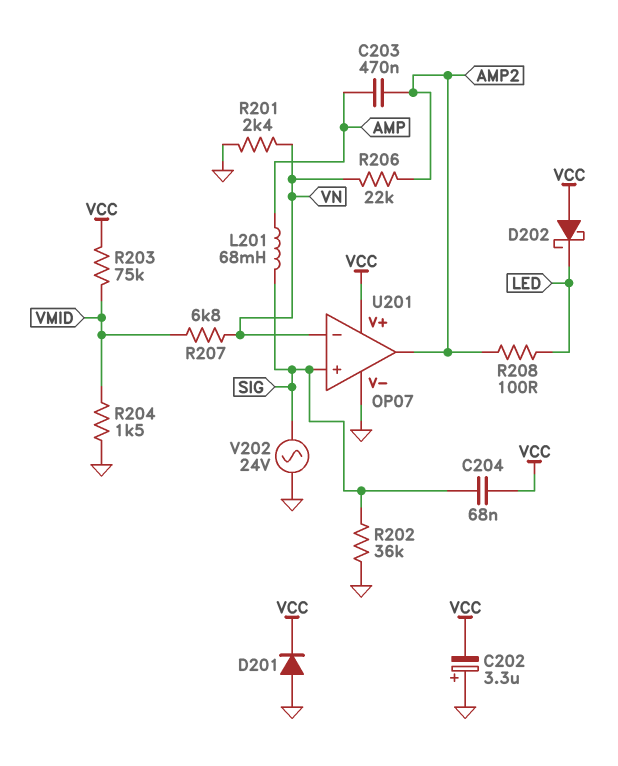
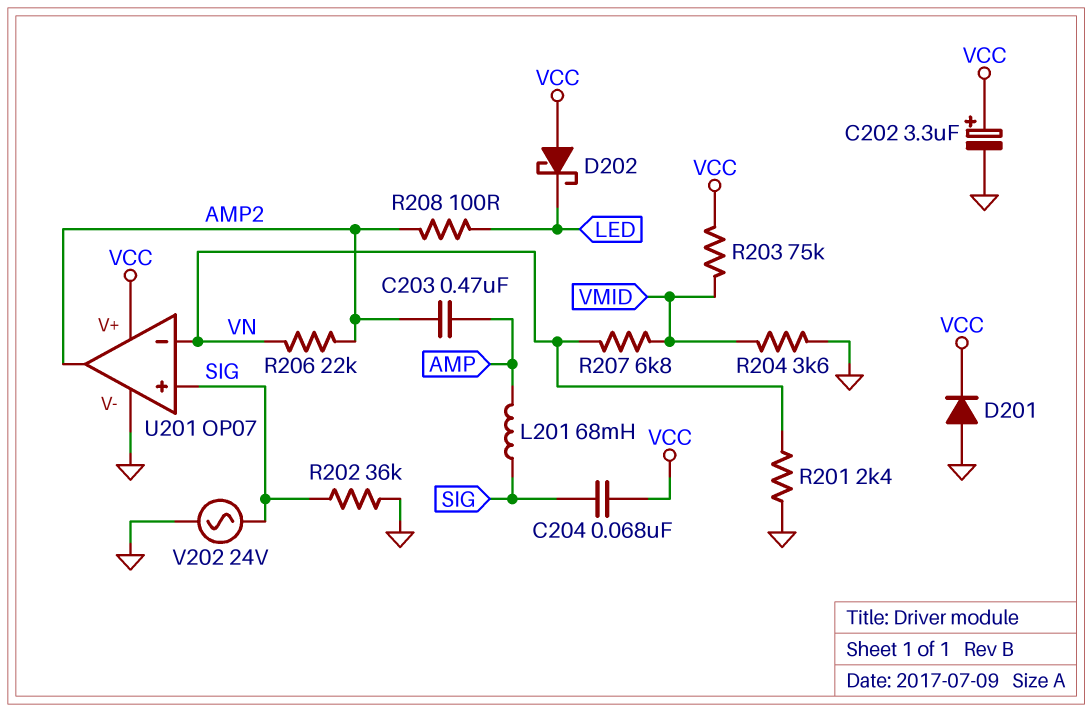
C202: 3.3uF (plus GND, minus VCC) -> 3.3uF (plus VCC, minus GND)
R204: 1.5k (GND, VMID) -> 3.6k (GND, VMID)

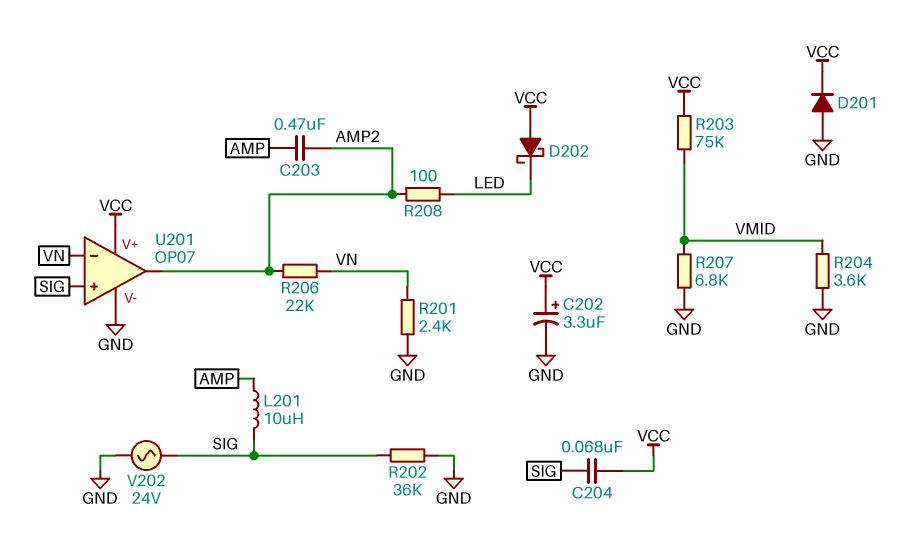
L201: 68mH (AMP, SIG) -> 10uH (AMP, SIG)
R207: 6.8k (VMID, VN) -> 6.8k (GND, VMID)

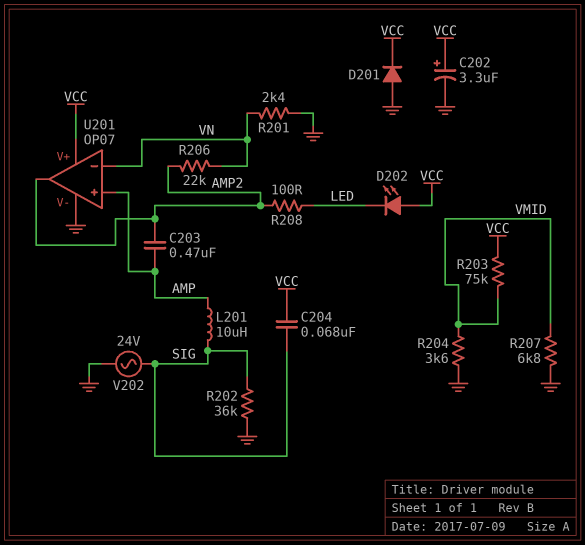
D202: schottky (A VCC, K LED) -> LED (A VCC, K LED)
U201 pin in+: SIG -> AMP

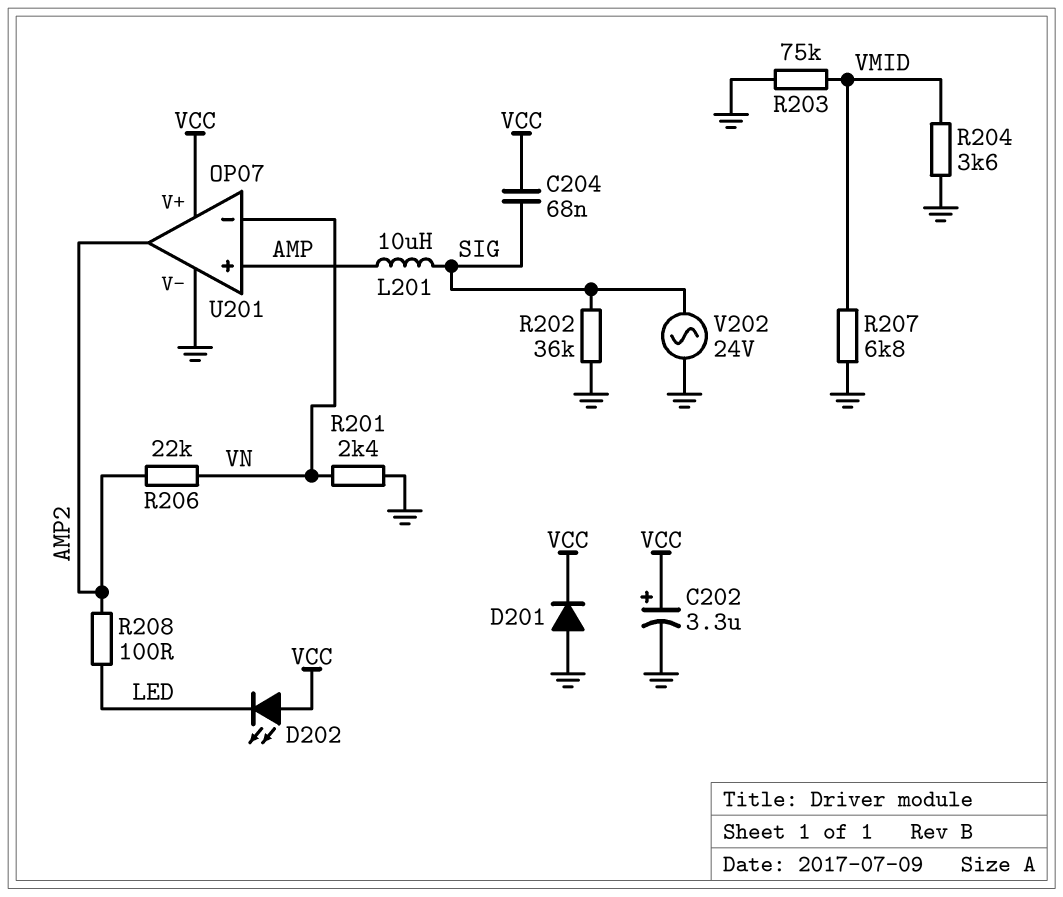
C203: 470nF (AMP, AMP2) -> none
R203: 75k (VCC, VMID) -> 75k (GND, VMID)

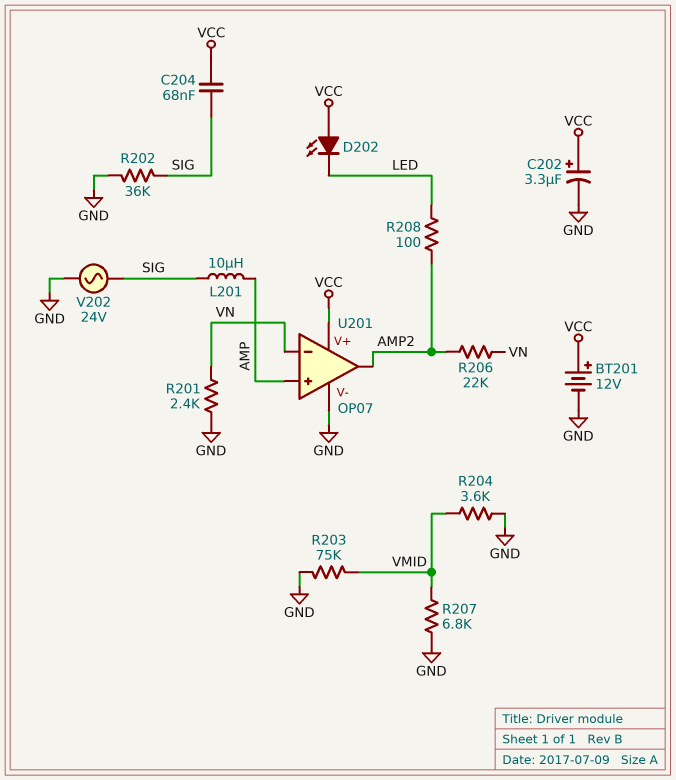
BT201: none -> 12V (plus VCC, minus GND)
D201: diode (A GND, K VCC) -> none

